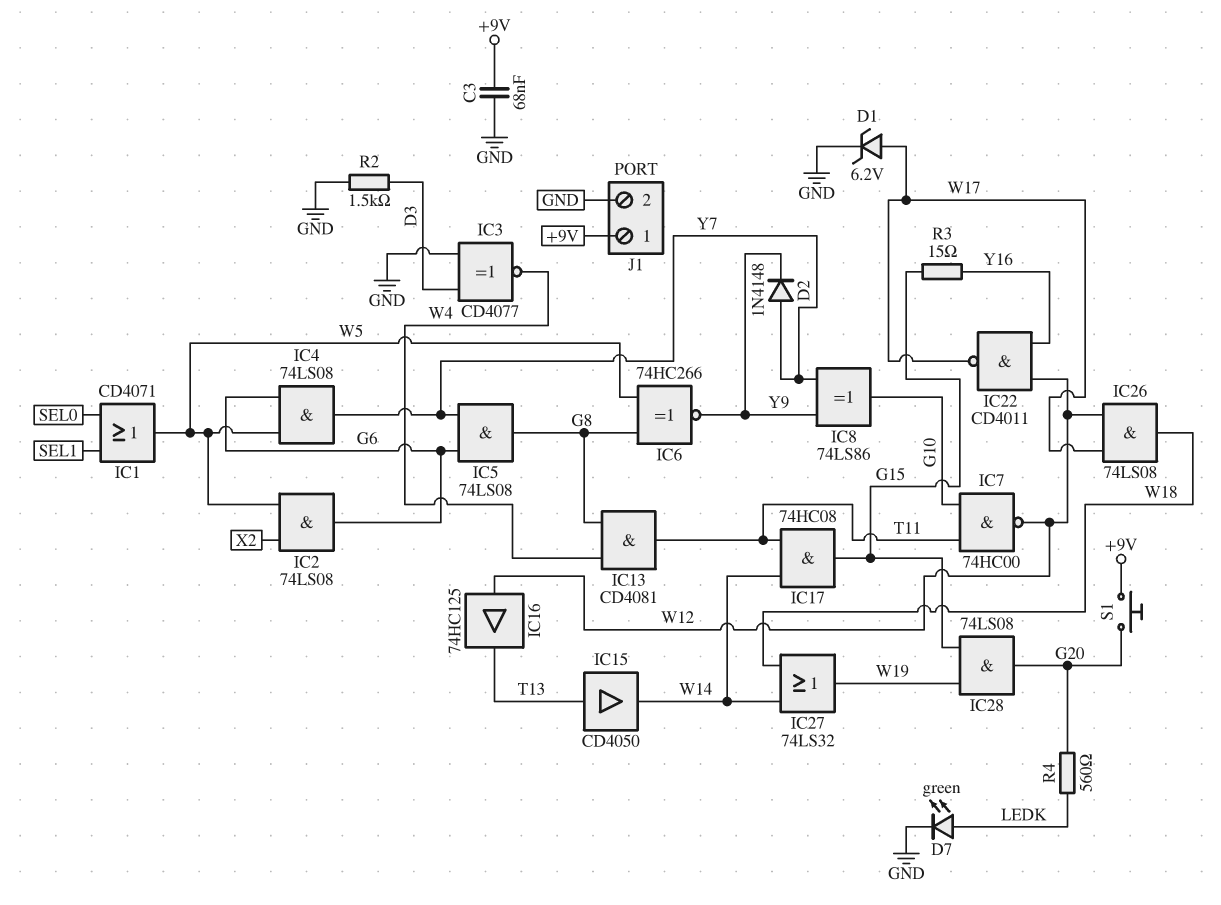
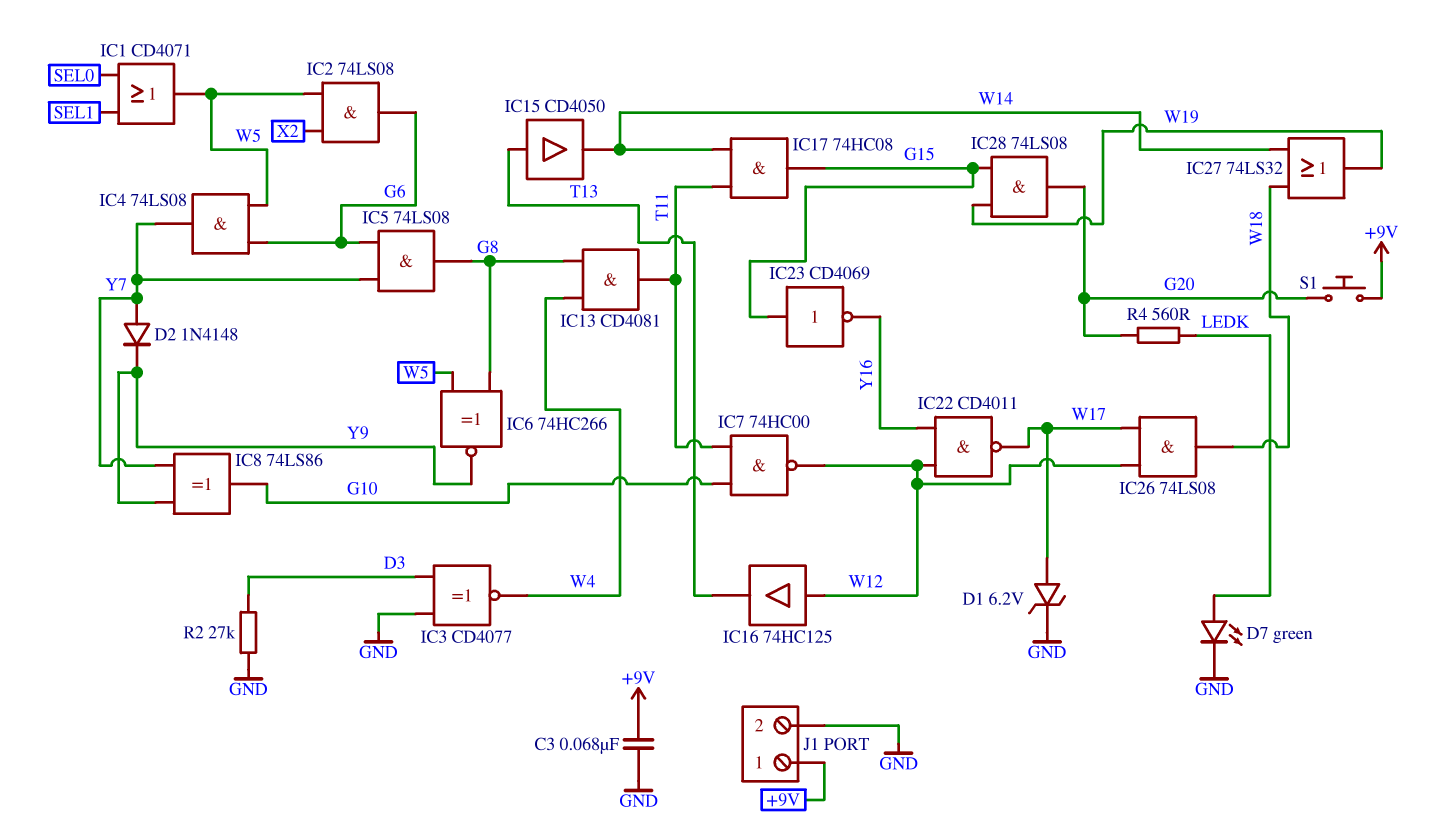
IC23: none -> NOT CD4069 (in G15, out Y16)
R2: 1.5k (D3, GND) -> 27k (D3, GND)
R3: 15 (G15, Y16) -> none

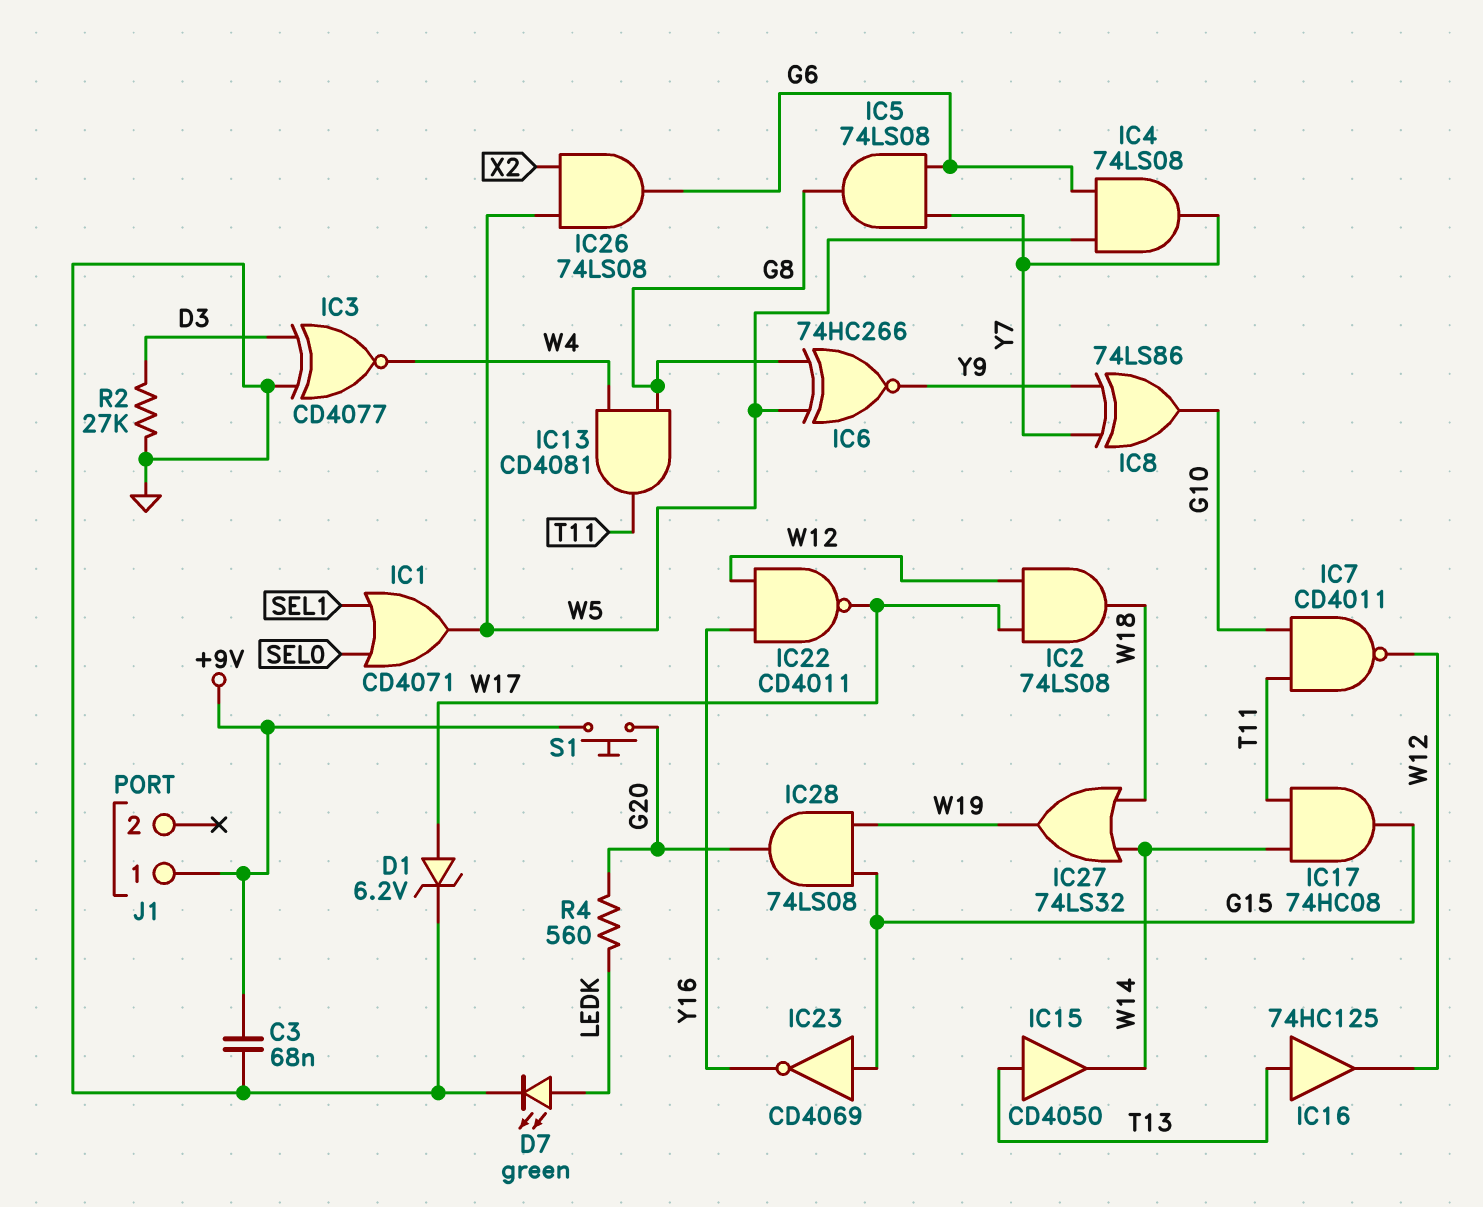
D2: diode 1N4148 (A Y7, K Y9) -> none
IC2: AND 74LS08 (in W5, in X2, out G6) -> AND 74LS08 (in W12, in W17, out W18)
IC7: NAND 74HC00 (in G10, in T11, out W12) -> NAND CD4011 (in G10, in T11, out W12)
IC16: buffer 74HC125 (in W12, out T13) -> buffer 74HC125 (in T13, out W12)
IC26: AND 74LS08 (in W12, in W17, out W18) -> AND 74LS08 (in W5, in X2, out G6)
J1 pin 2: GND -> none

